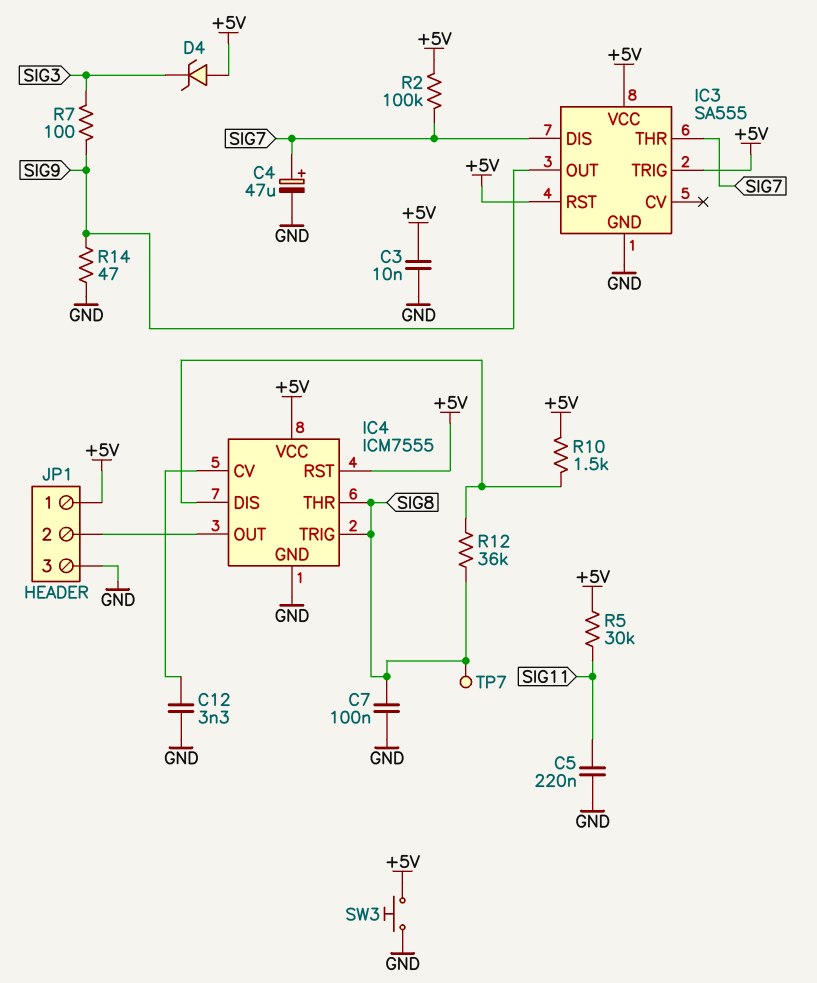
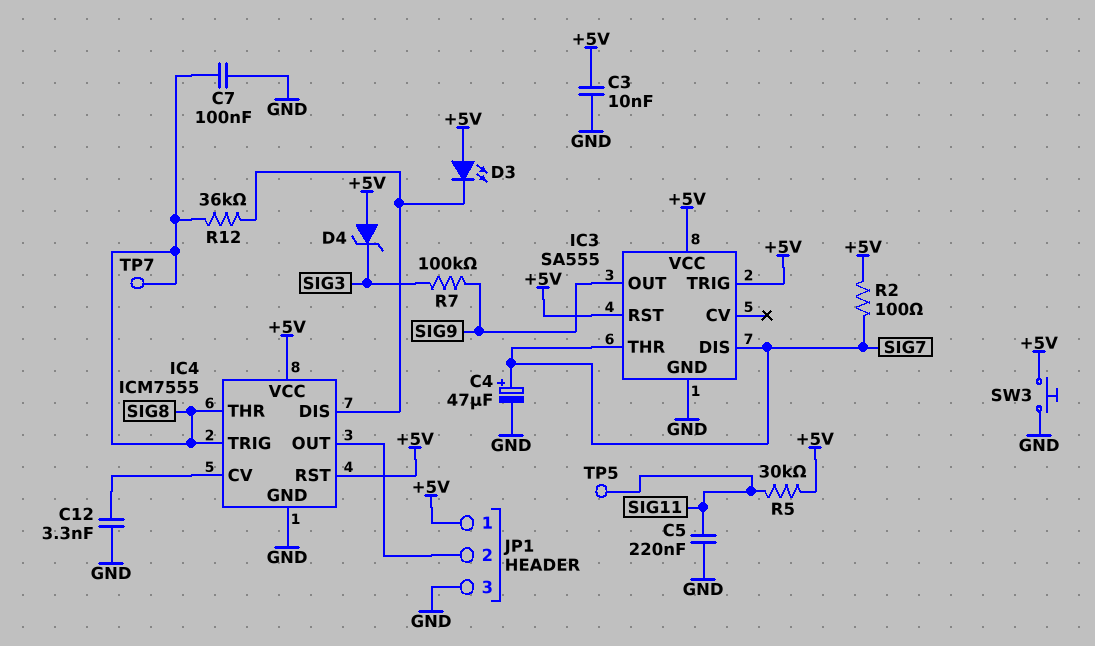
D3: none -> LED (A +5V, K IC4/DIS)
R2: 100k (+5V, SIG7) -> 100 (+5V, SIG7)
R7: 100 (SIG3, SIG9) -> 100k (SIG3, SIG9)
R10: 1.5k (+5V, IC4/DIS) -> none
R14: 47 (GND, SIG9) -> none
TP5: none -> test point (SIG11)

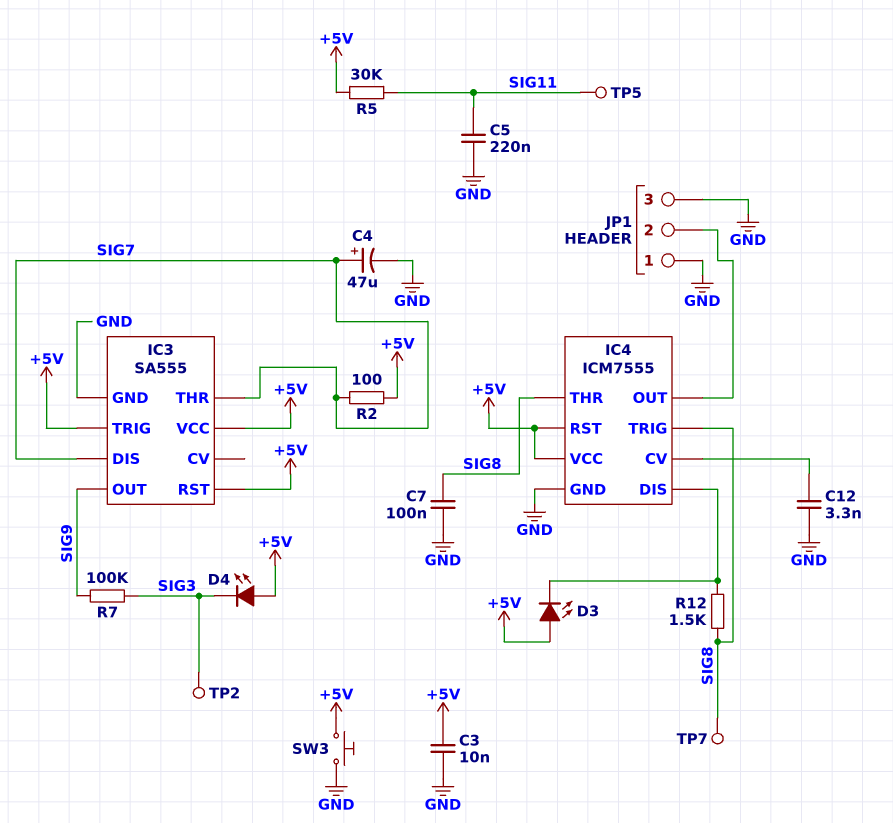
D4: zener (A +5V, K SIG3) -> LED (A +5V, K SIG3)
JP1 pin 1: +5V -> GND
R12: 36k (IC4/DIS, SIG8) -> 1.5k (IC4/DIS, SIG8)
TP2: none -> test point (SIG3)

